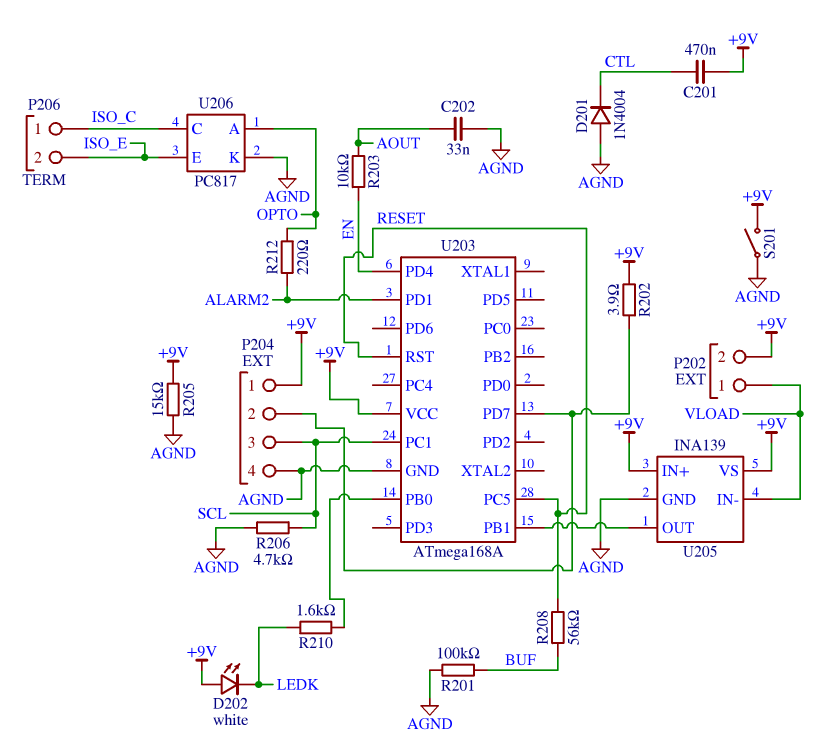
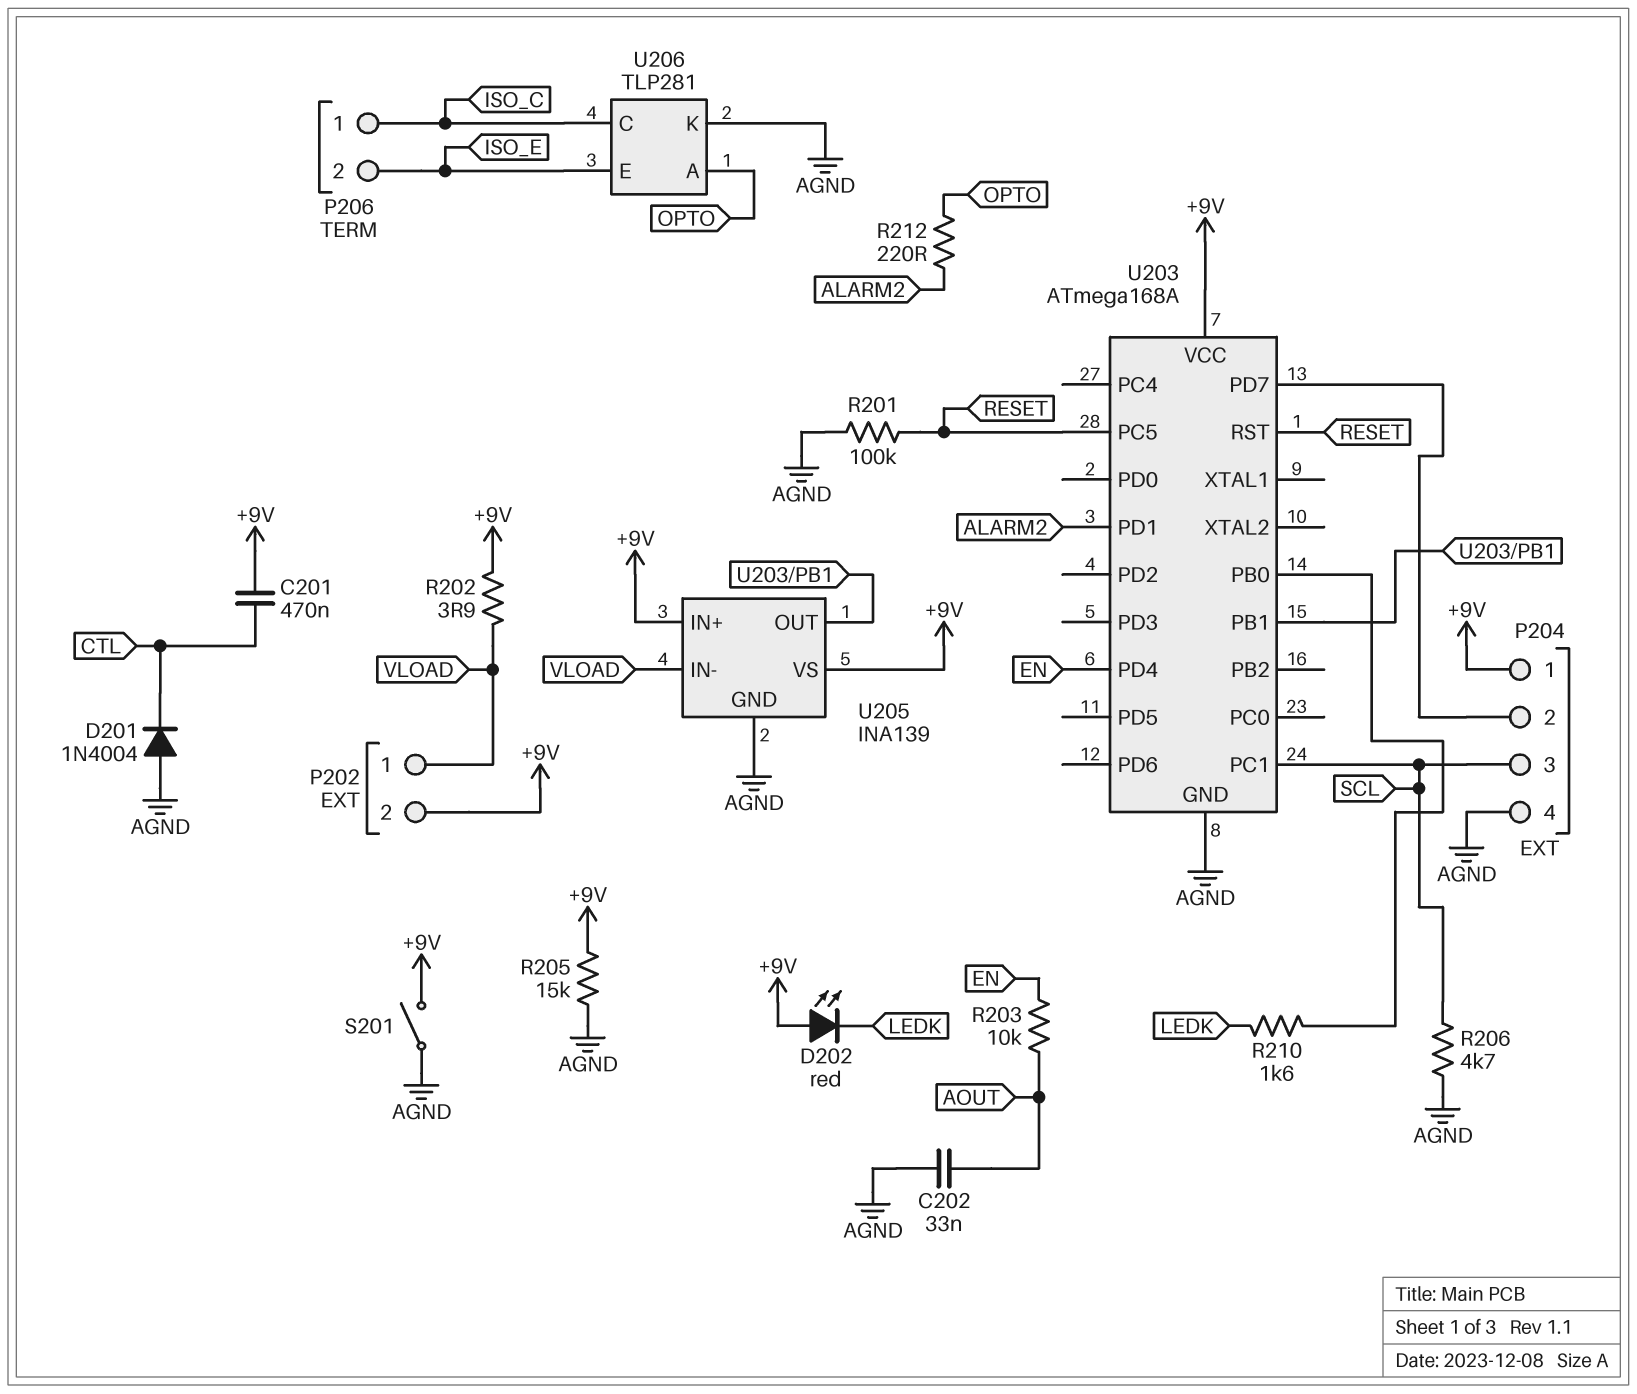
D202: LED white (A +9V, K LEDK) -> LED red (A +9V, K LEDK)
R201: 100k (AGND, BUF) -> 100k (AGND, RESET)
R202: 3.9 (+9V, P204/2) -> 3.9 (+9V, VLOAD)
R208: 56k (BUF, RESET) -> none
U206: PC817 -> TLP281

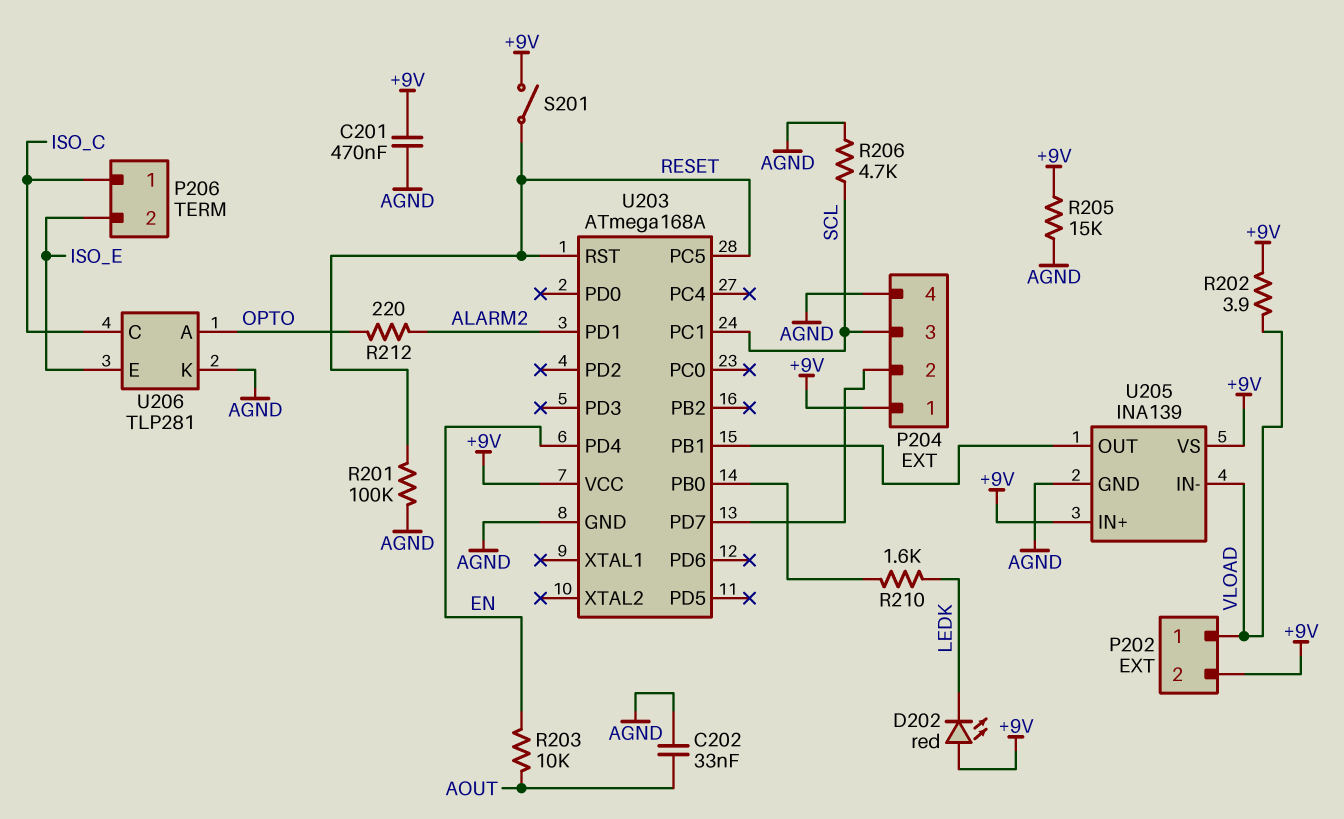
C201: 470nF (+9V, CTL) -> 470nF (+9V, AGND)
D201: diode 1N4004 (A AGND, K CTL) -> none
S201: switch (+9V, AGND) -> switch (+9V, RESET)

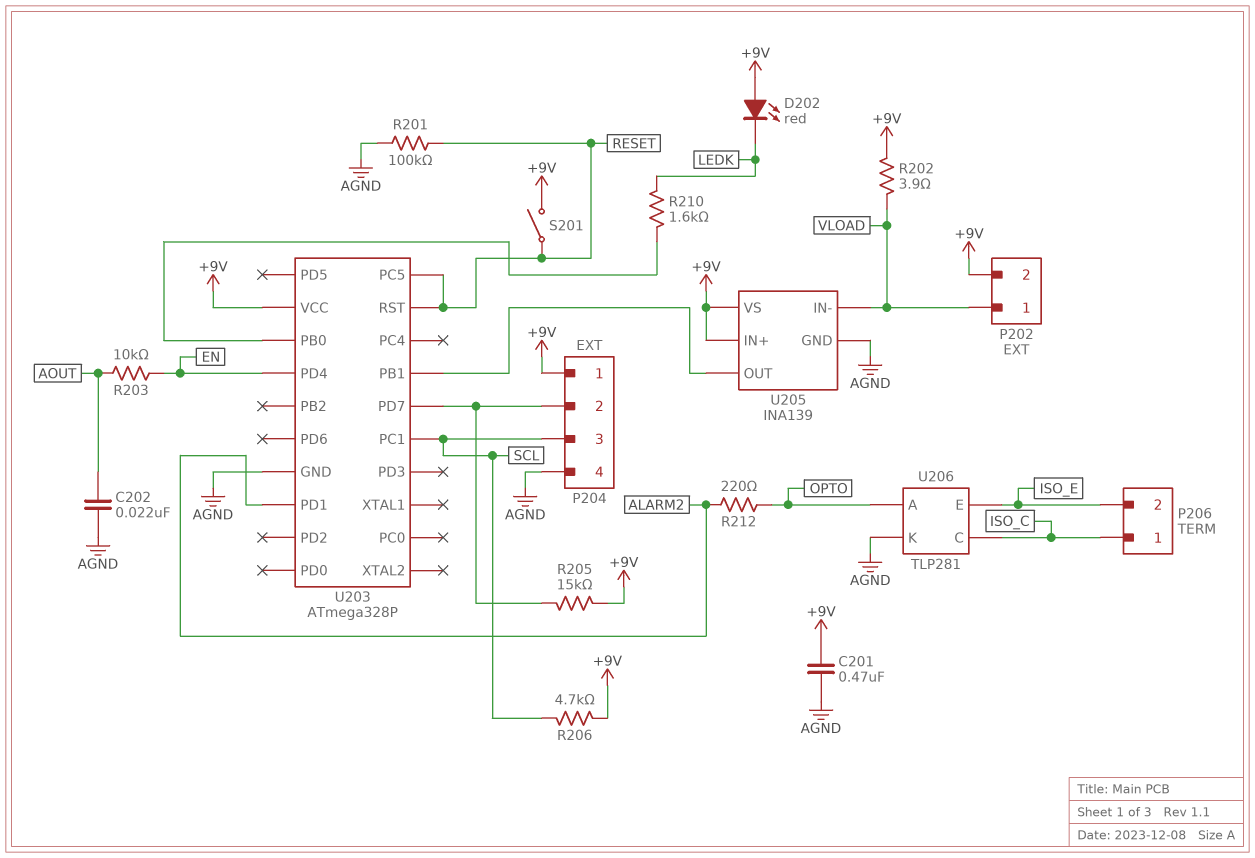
C202: 33nF (AGND, AOUT) -> 22nF (AGND, AOUT)
R205: 15k (+9V, AGND) -> 15k (+9V, P204/2)
R206: 4.7k (AGND, SCL) -> 4.7k (+9V, SCL)
U203: ATmega168A -> ATmega328P

